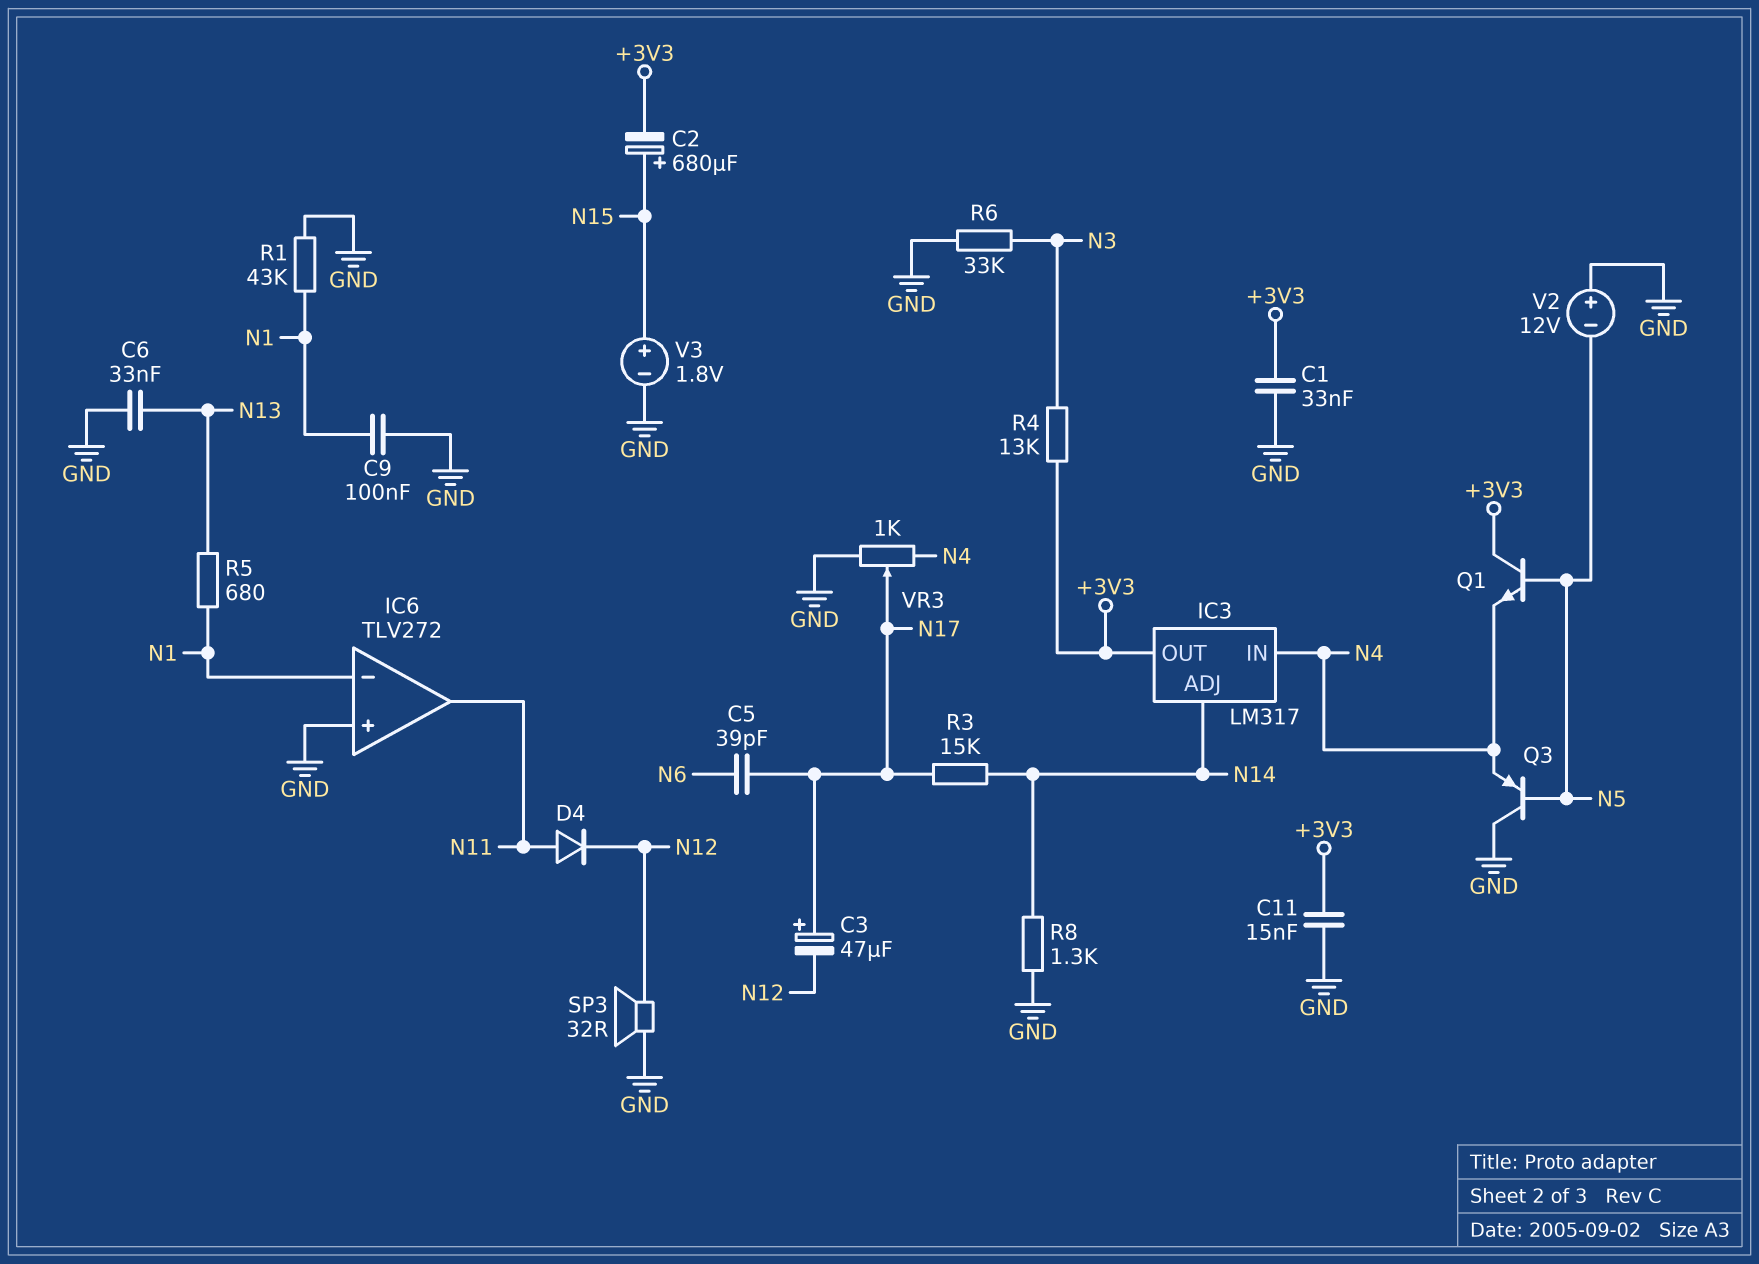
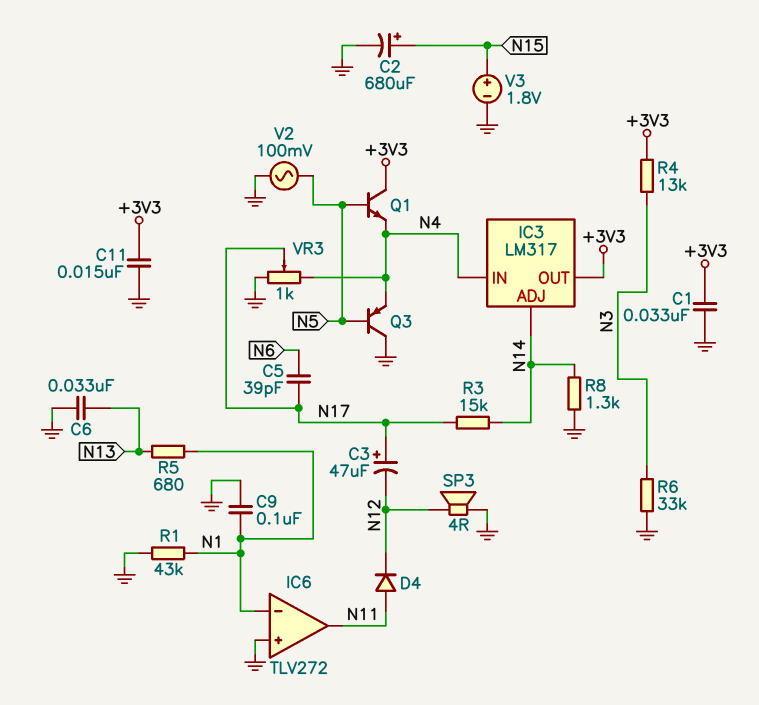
C2: 680uF (plus N15, minus +3V3) -> 680uF (plus N15, minus GND)
SP3: speaker 32R (GND, N12) -> speaker 4R (GND, N12)
V2: 12V (plus GND, minus N5) -> AC 100mV (GND, N5)

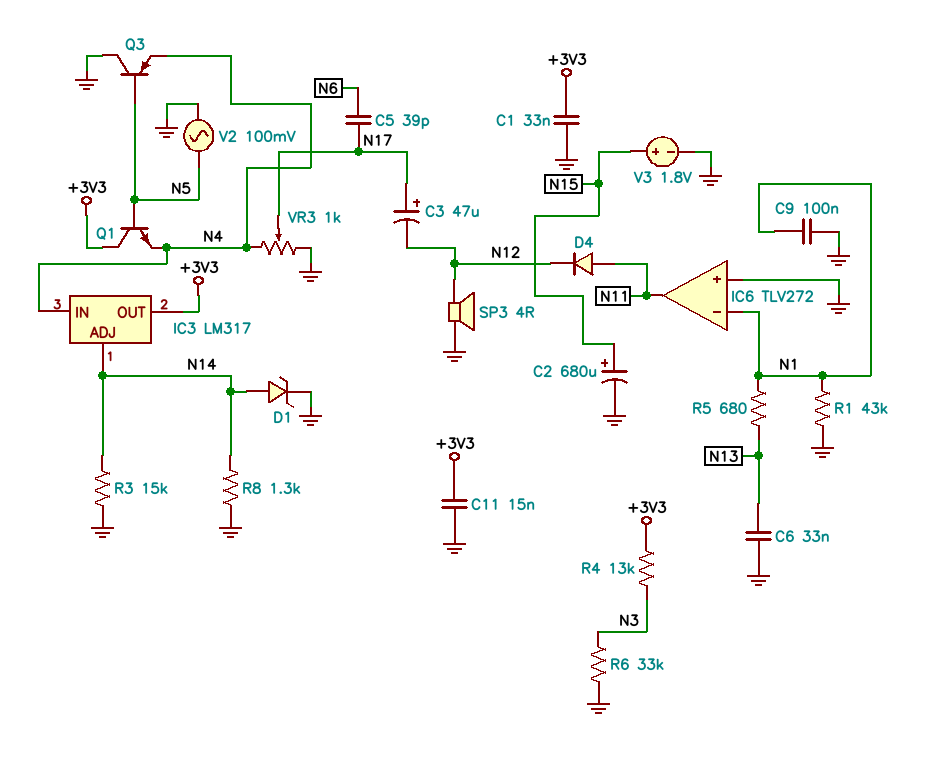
D1: none -> zener (A N14, K GND)
R3: 15k (N14, N17) -> 15k (GND, N14)

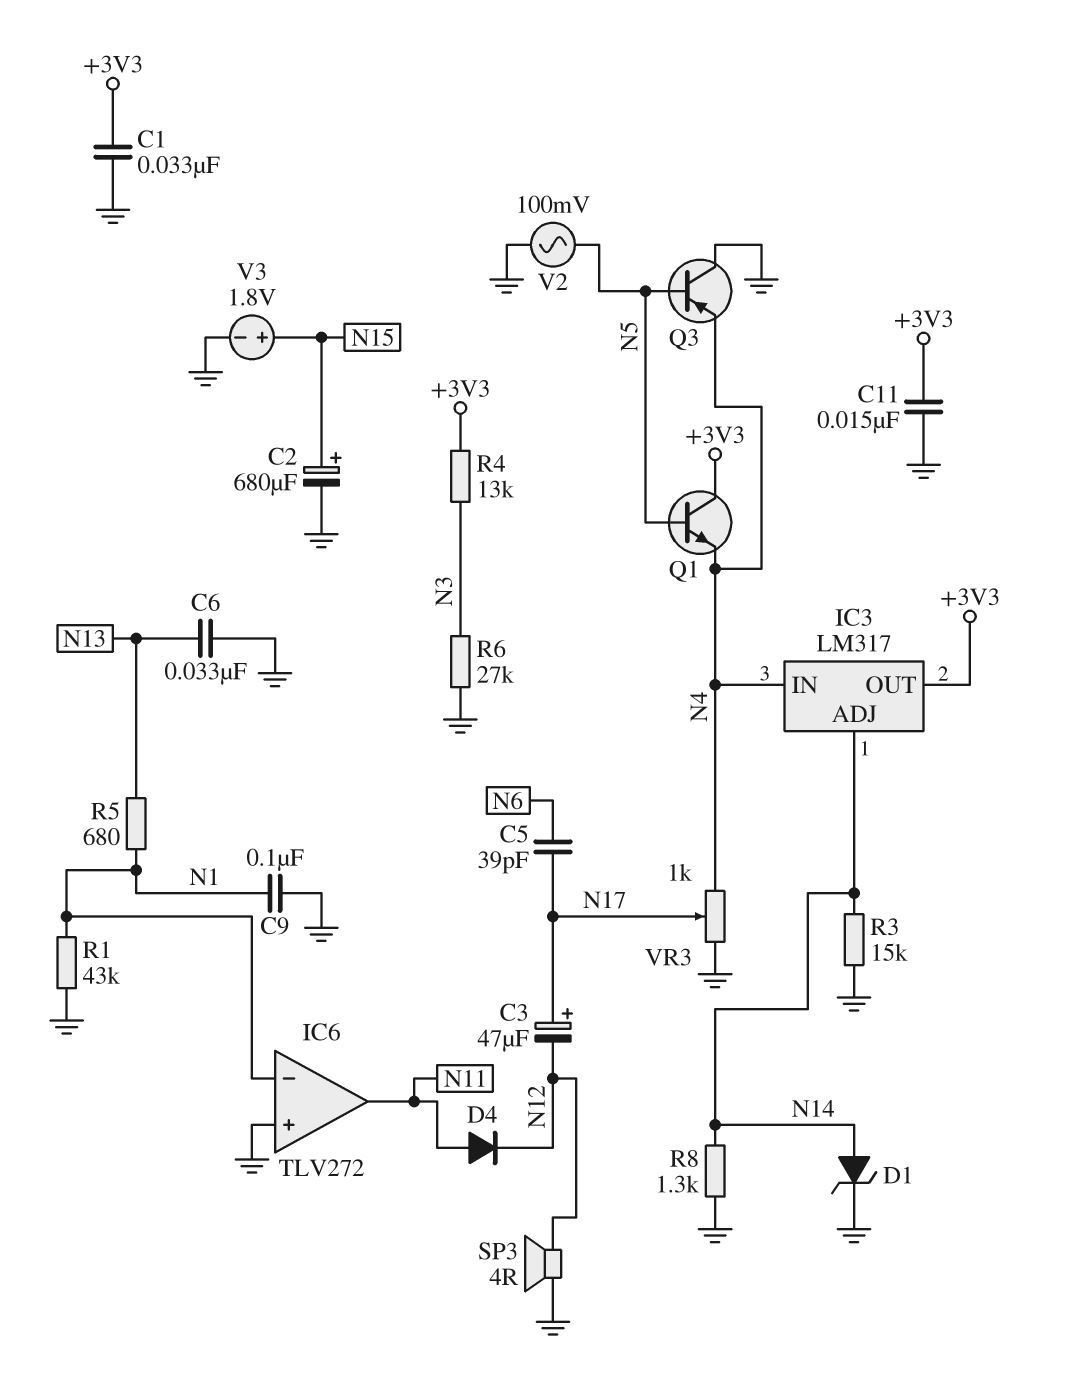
R6: 33k (GND, N3) -> 27k (GND, N3)

